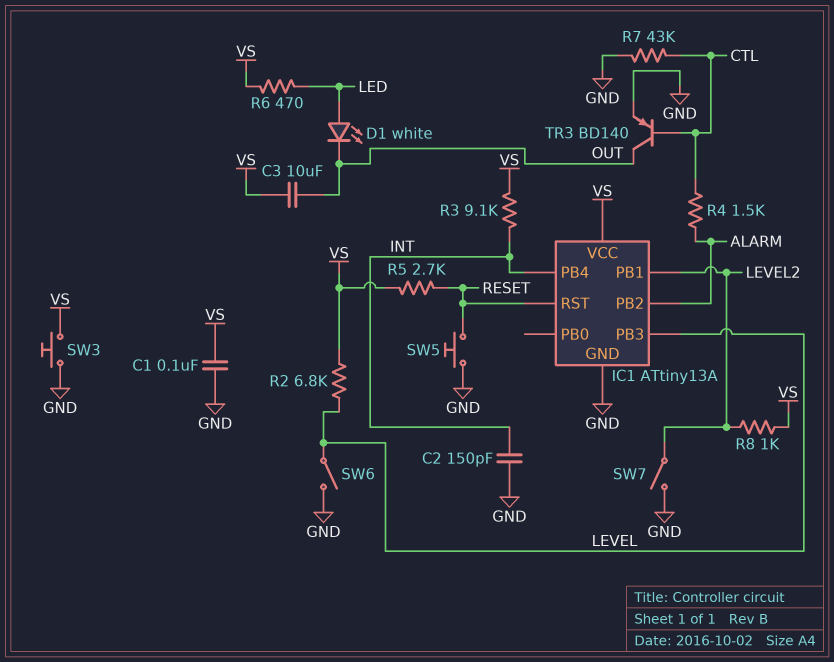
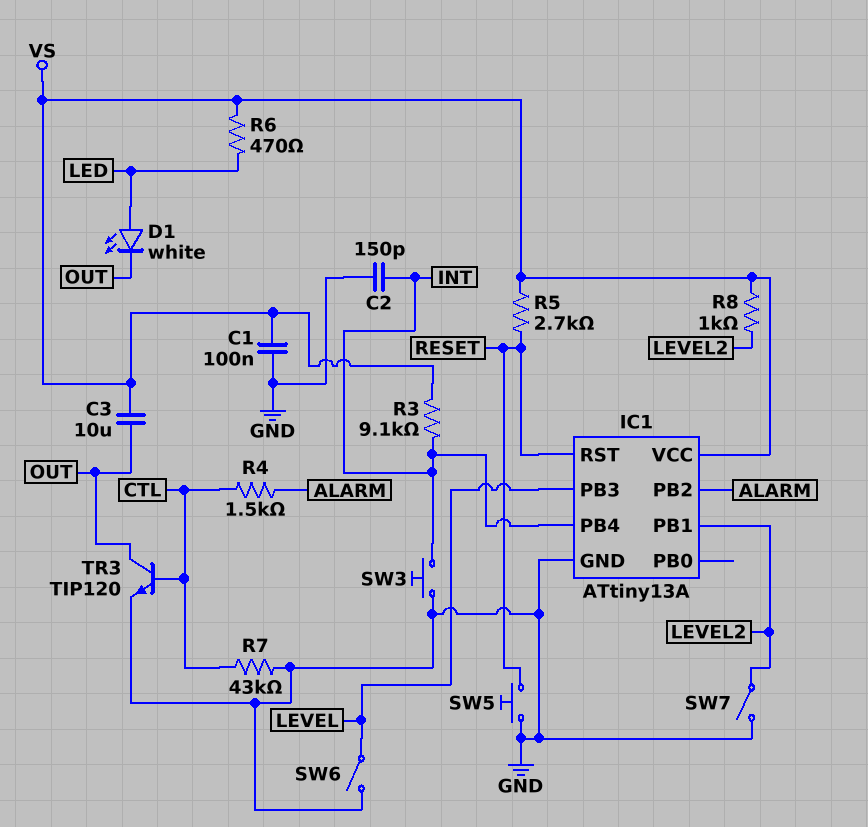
R2: 6.8k (LEVEL, VS) -> none
SW3: button (GND, VS) -> button (GND, INT)
TR3: PNP BD140 (B CTL, C OUT, E GND) -> NPN TIP120 (B CTL, C OUT, E GND)

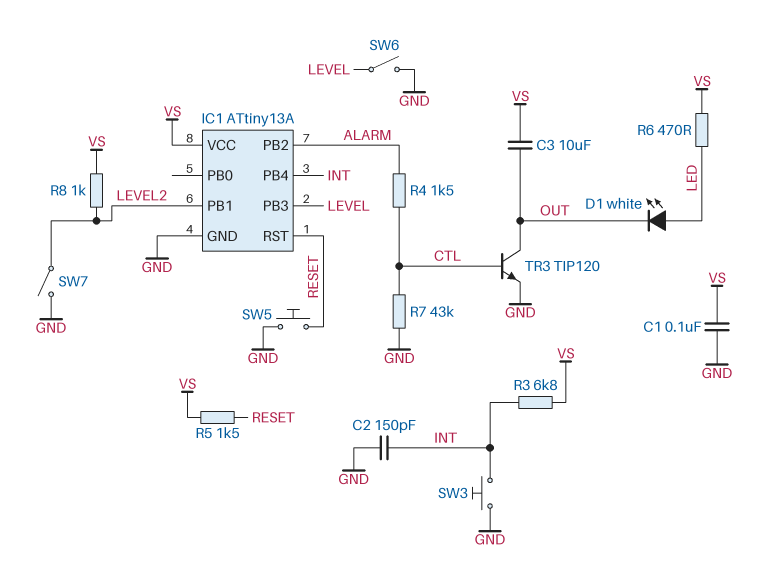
R3: 9.1k (INT, VS) -> 6.8k (INT, VS)
R5: 2.7k (RESET, VS) -> 1.5k (RESET, VS)

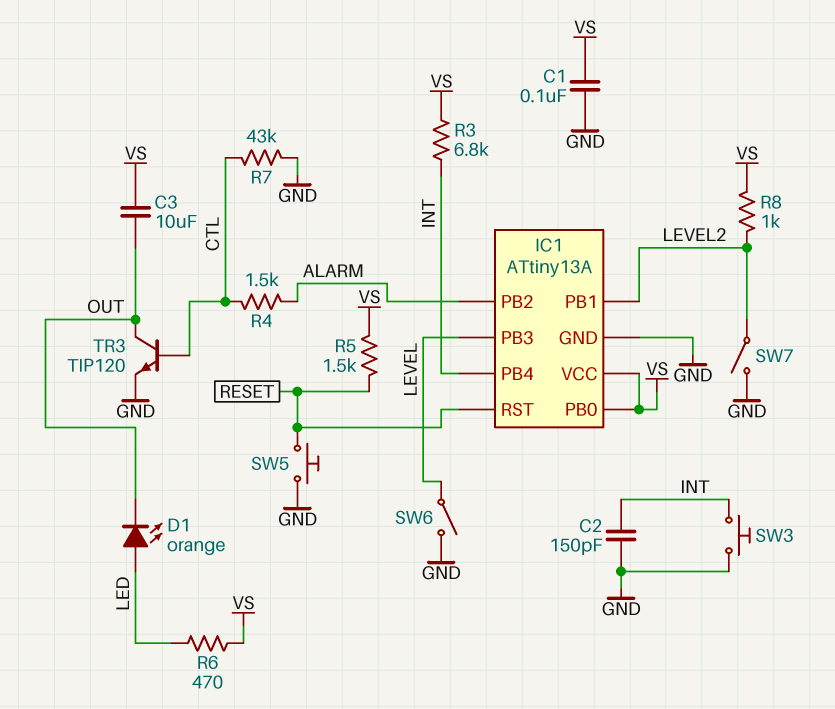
D1: LED white (A LED, K OUT) -> LED orange (A LED, K OUT)
IC1 pin PB0: none -> VS

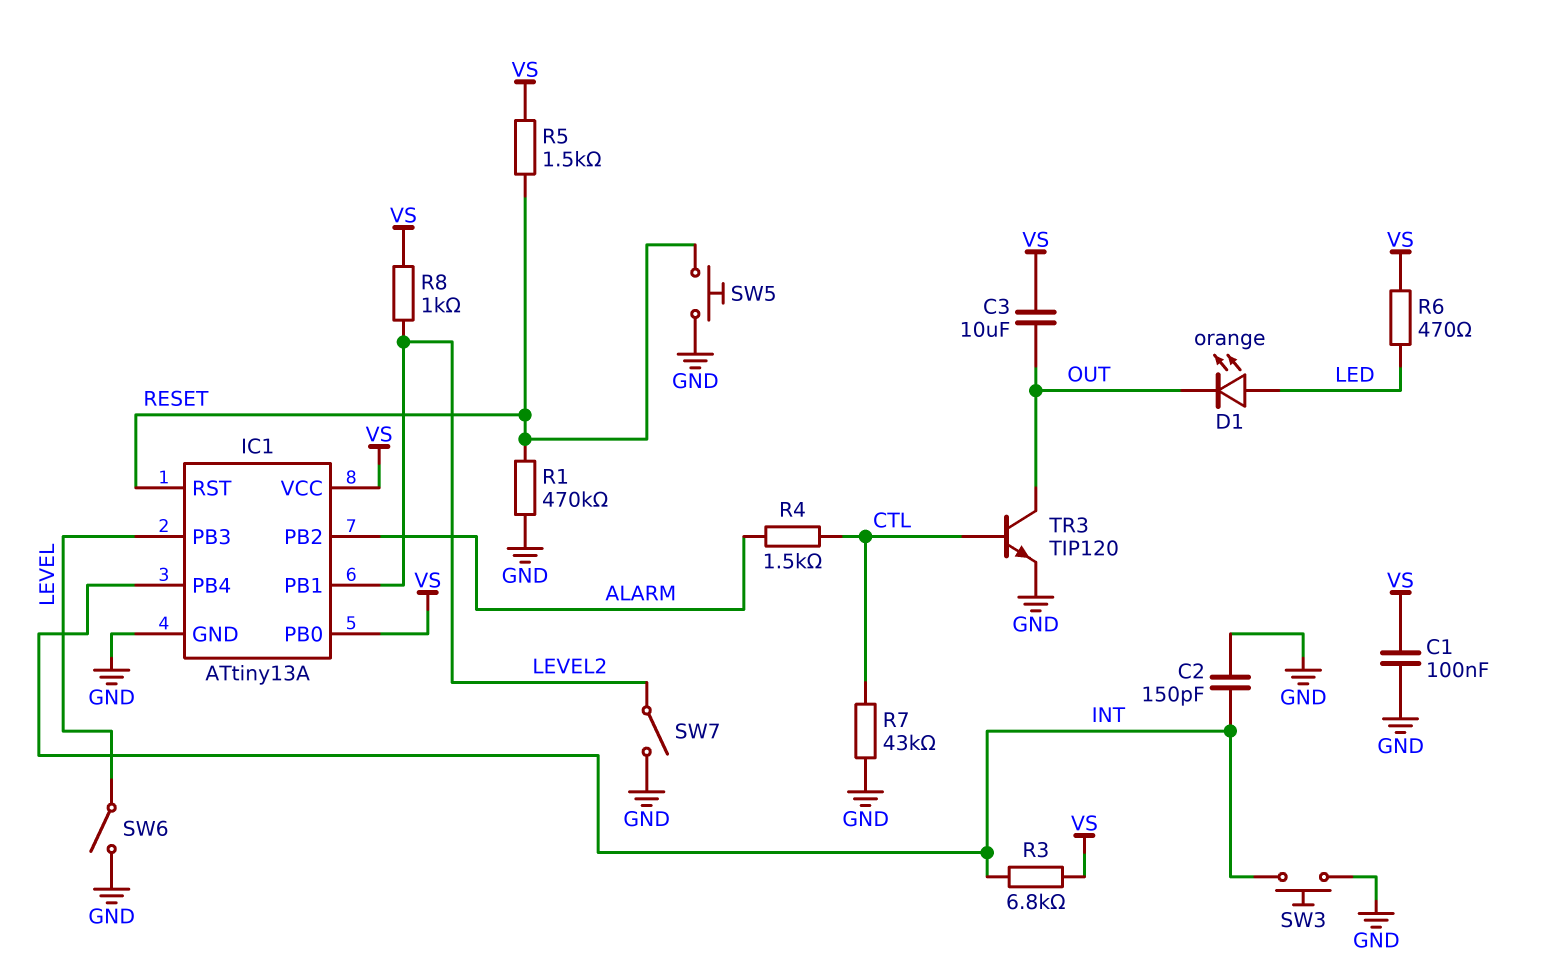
R1: none -> 470k (GND, RESET)

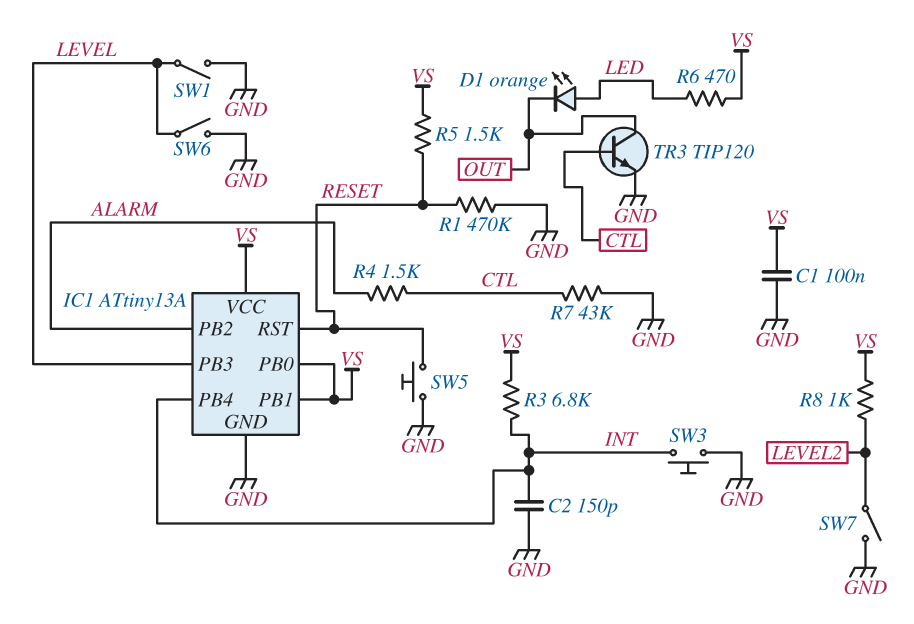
C3: 10uF (OUT, VS) -> none
IC1 pin PB1: LEVEL2 -> VS
SW1: none -> switch (GND, LEVEL)

